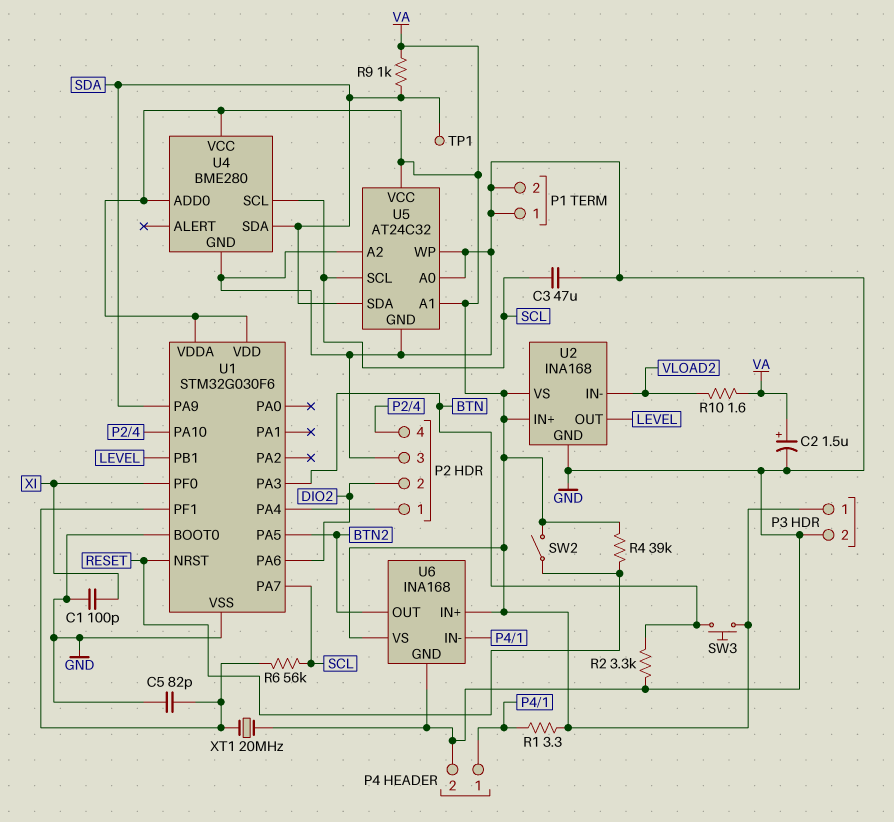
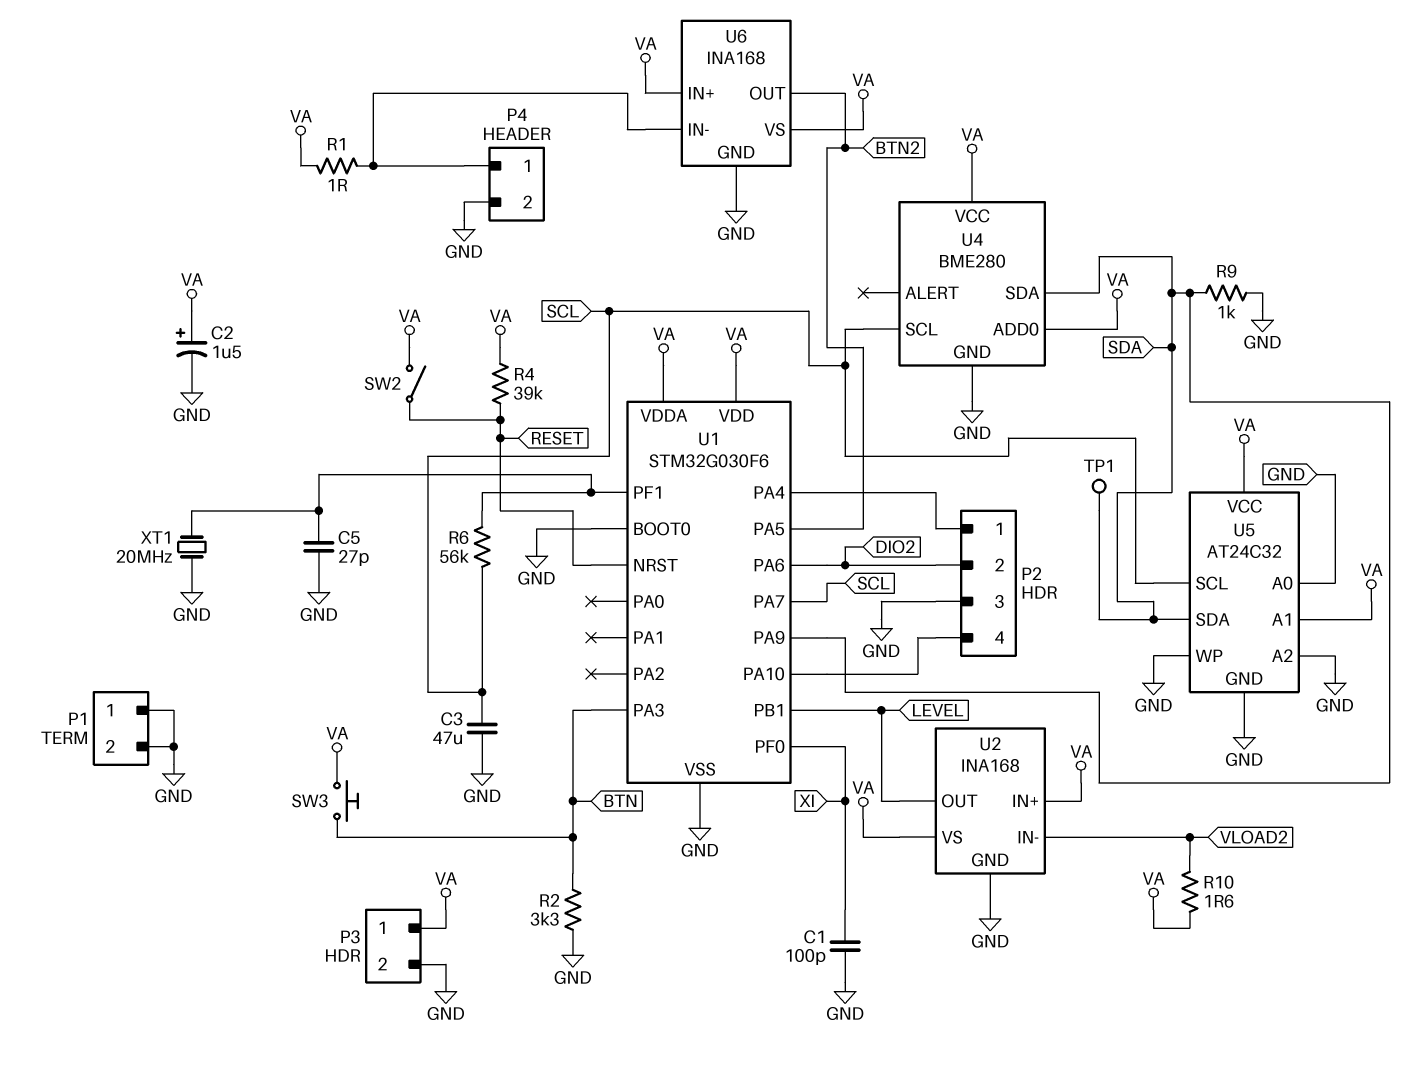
C5: 82pF (GND, U1/PF1) -> 27pF (GND, U1/PF1)
R1: 3.3 (P4/1, VA) -> 1 (P4/1, VA)
R9: 1k (SDA, VA) -> 1k (GND, SDA)

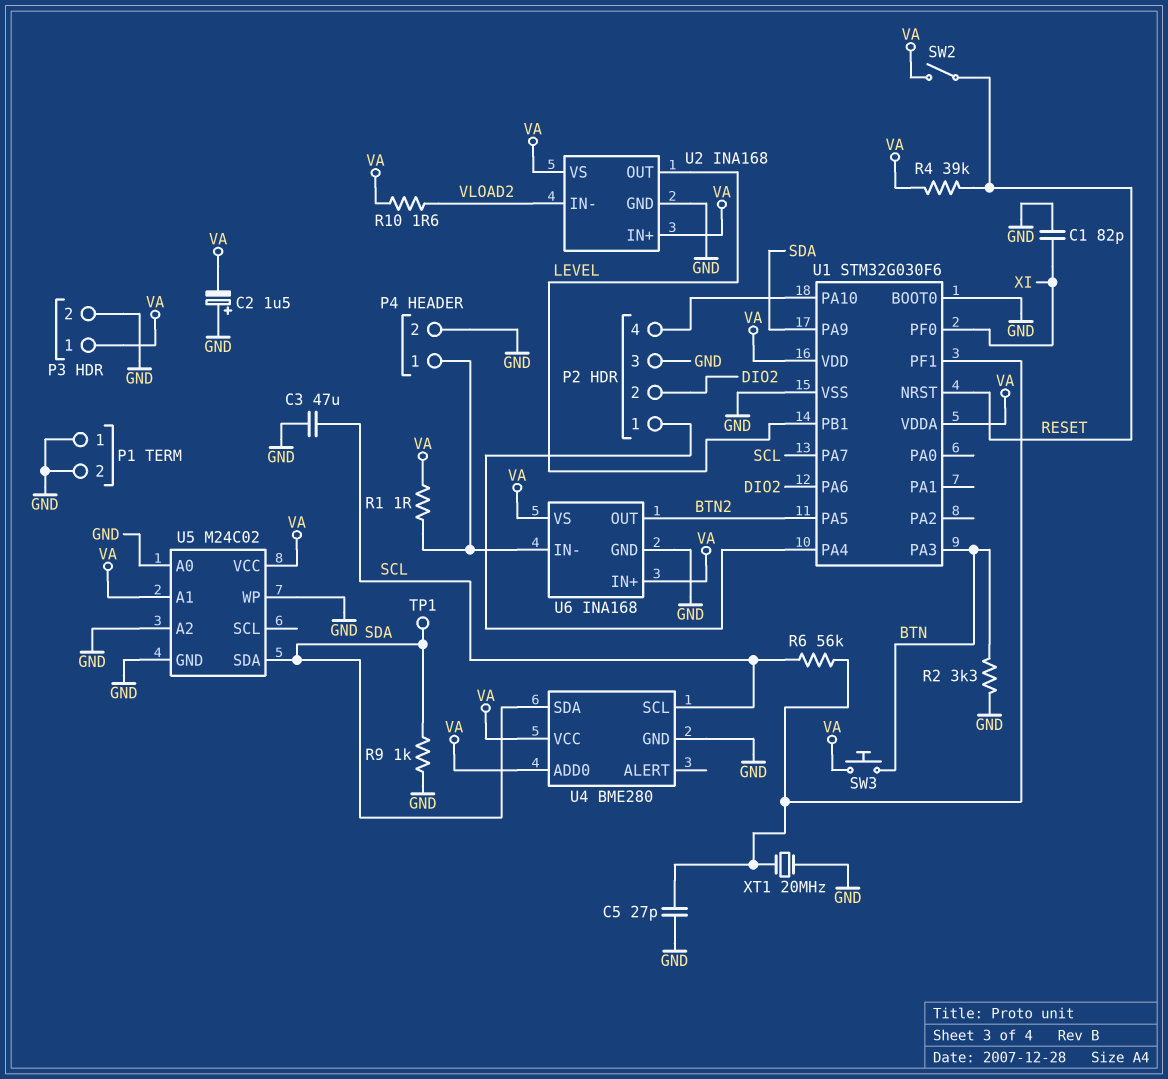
C1: 100pF (GND, XI) -> 82pF (GND, XI)
C2: 1.5uF (plus VA, minus GND) -> 1.5uF (plus GND, minus VA)
U5: AT24C32 -> M24C02
U5 pin SCL: SCL -> none

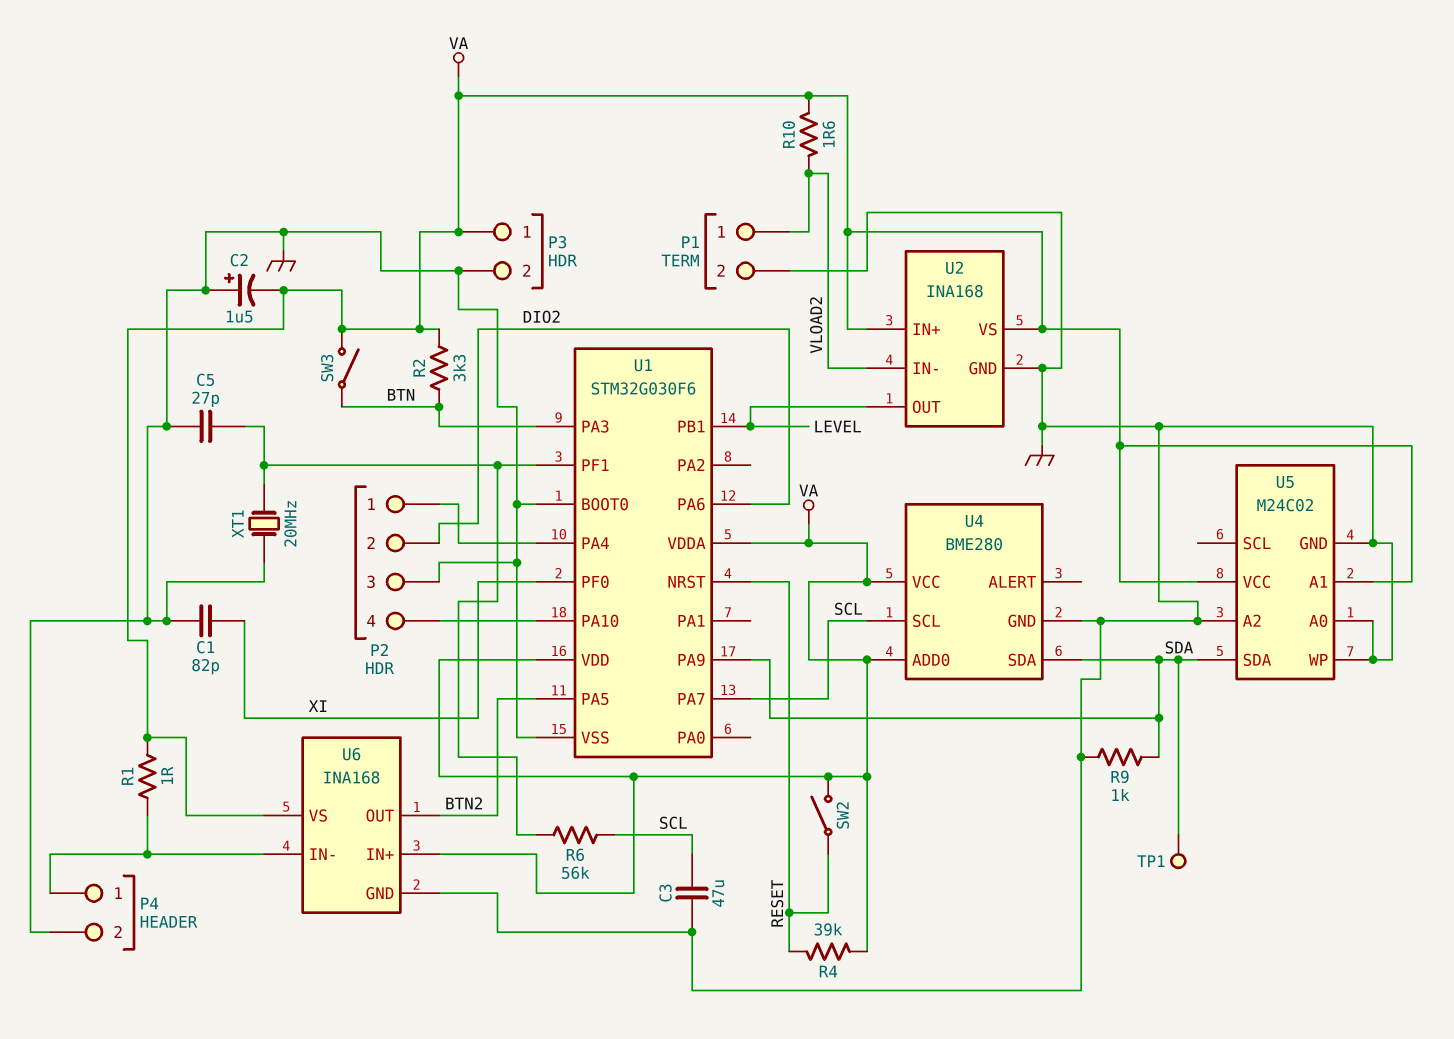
P1 pin 1: GND -> VLOAD2
R2: 3.3k (BTN, GND) -> 3.3k (BTN, VA)
SW3: button (BTN, VA) -> switch (BTN, VA)

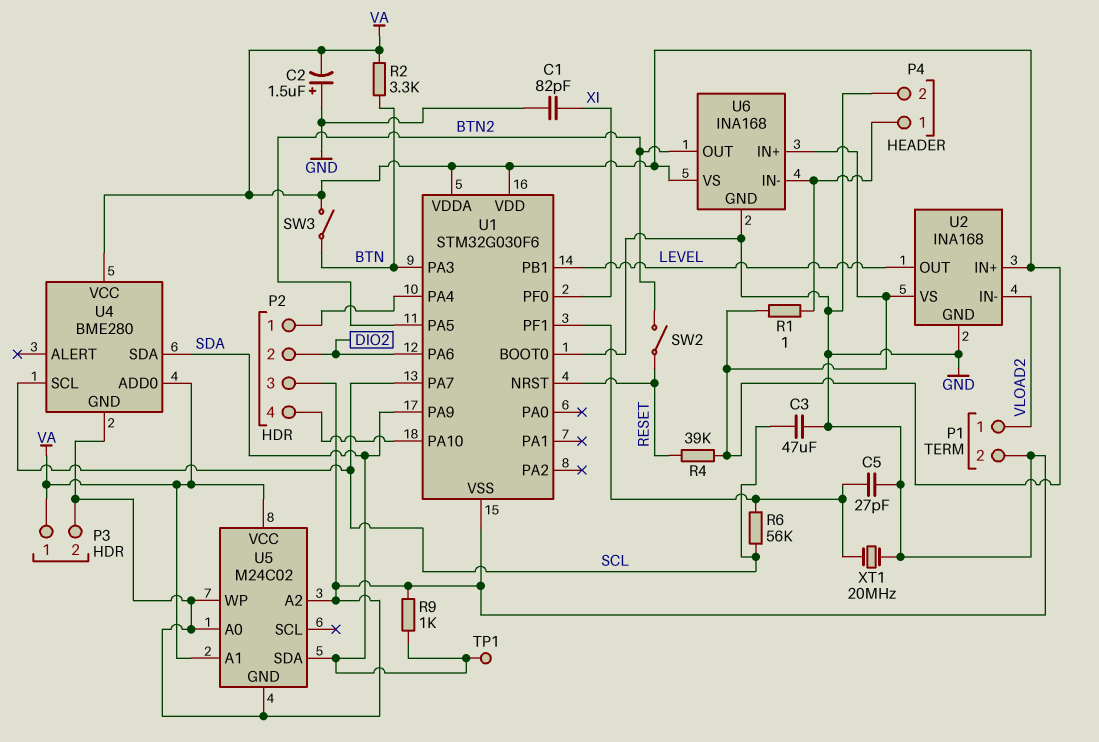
R10: 1.6 (VA, VLOAD2) -> none
SW2: switch (RESET, VA) -> switch (BTN2, RESET)

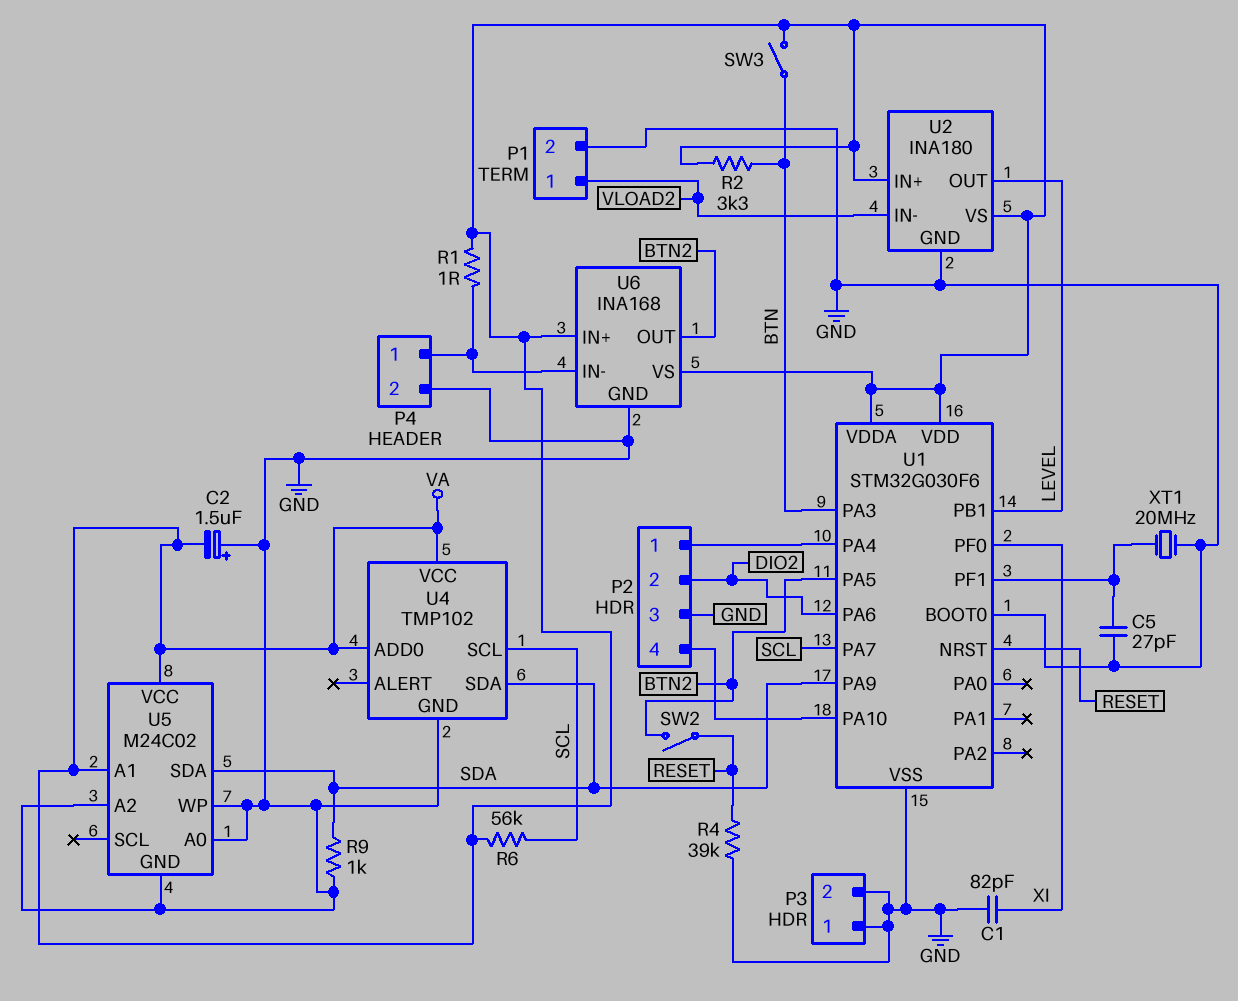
C3: 47uF (GND, SCL) -> none
P3 pin 1: VA -> GND
R4: 39k (RESET, VA) -> 39k (GND, RESET)
R6: 56k (SCL, U1/PF1) -> 56k (SCL, VA)
TP1: test point (SDA) -> none
U2: INA168 -> INA180
U4: BME280 -> TMP102

